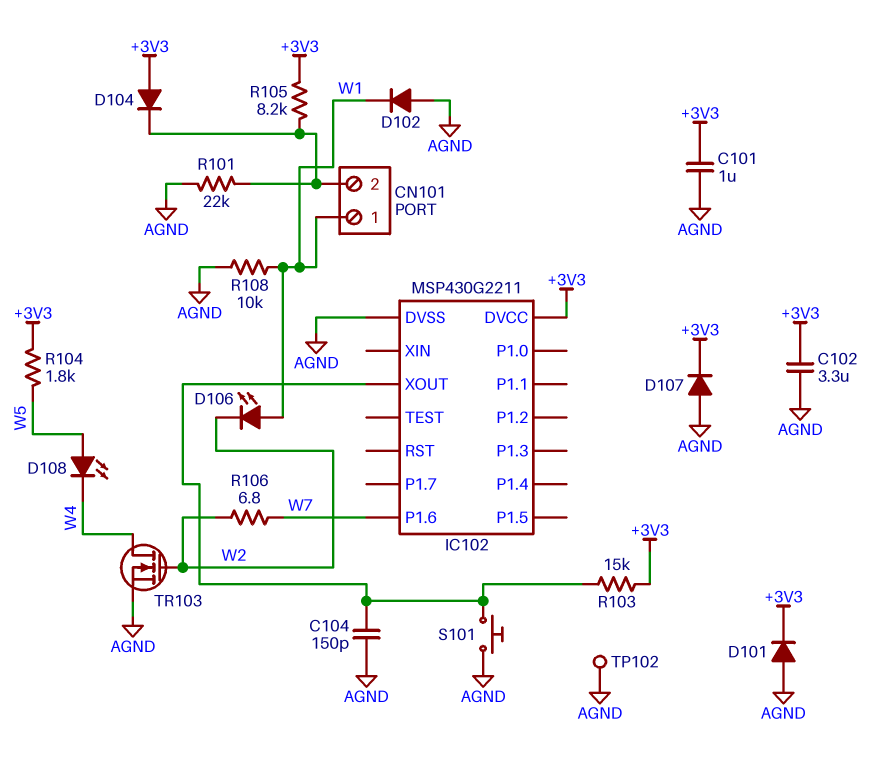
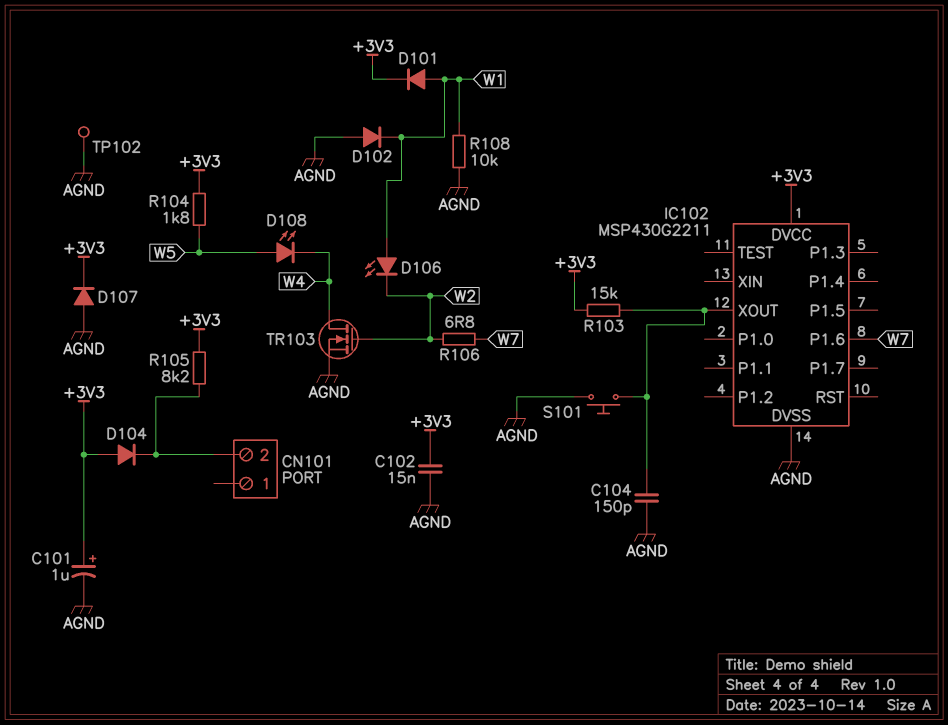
C101: 1uF (+3V3, AGND) -> 1uF (plus +3V3, minus AGND)
C102: 3.3uF (+3V3, AGND) -> 15nF (+3V3, AGND)
CN101 pin 1: W1 -> none
D101: diode (A AGND, K +3V3) -> diode (A W1, K +3V3)
R101: 22k (AGND, CN101/2) -> none

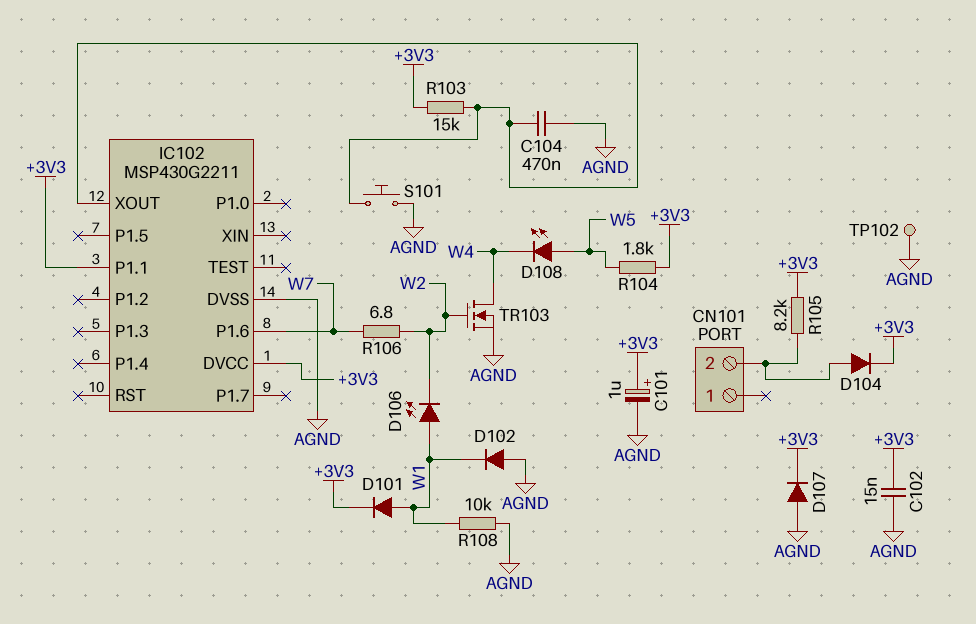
C104: 150pF (AGND, IC102/XOUT) -> 470nF (AGND, IC102/XOUT)
D104: diode (A +3V3, K CN101/2) -> diode (A CN101/2, K +3V3)
IC102 pin P1.1: none -> +3V3

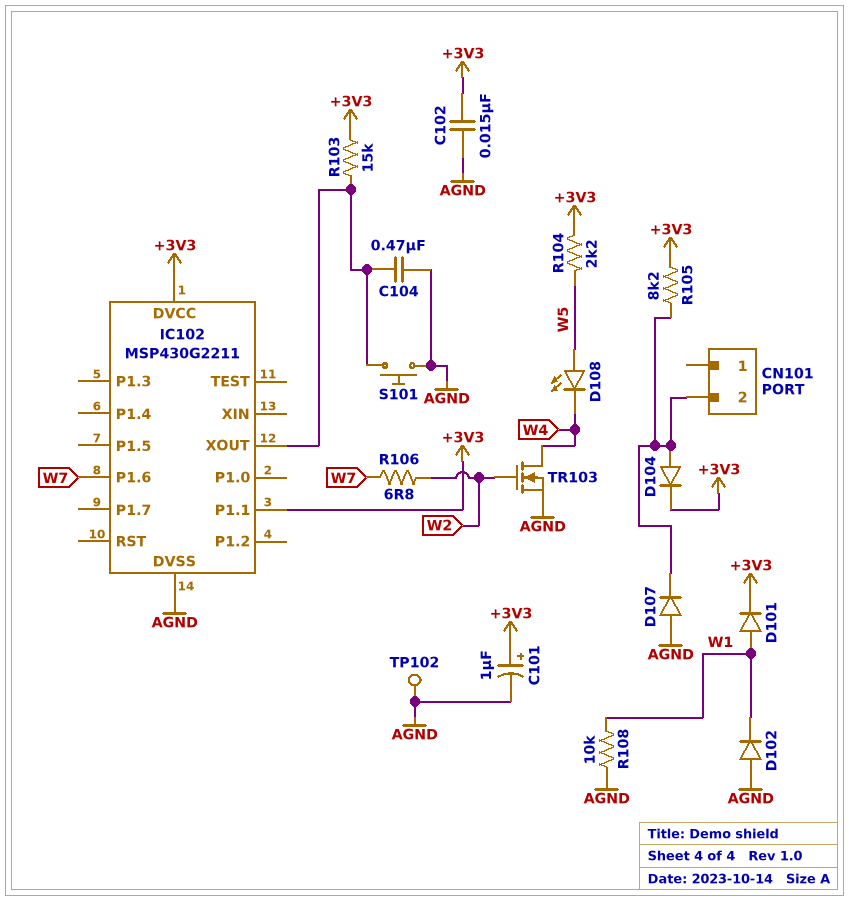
D106: LED (A W1, K W2) -> none
D107: diode (A AGND, K +3V3) -> diode (A AGND, K CN101/2)
R104: 1.8k (+3V3, W5) -> 2.2k (+3V3, W5)

